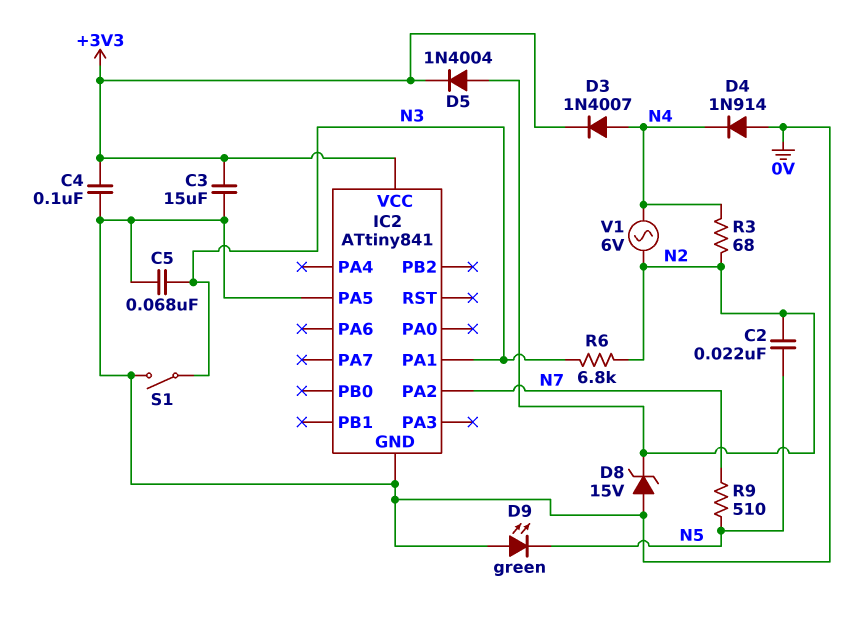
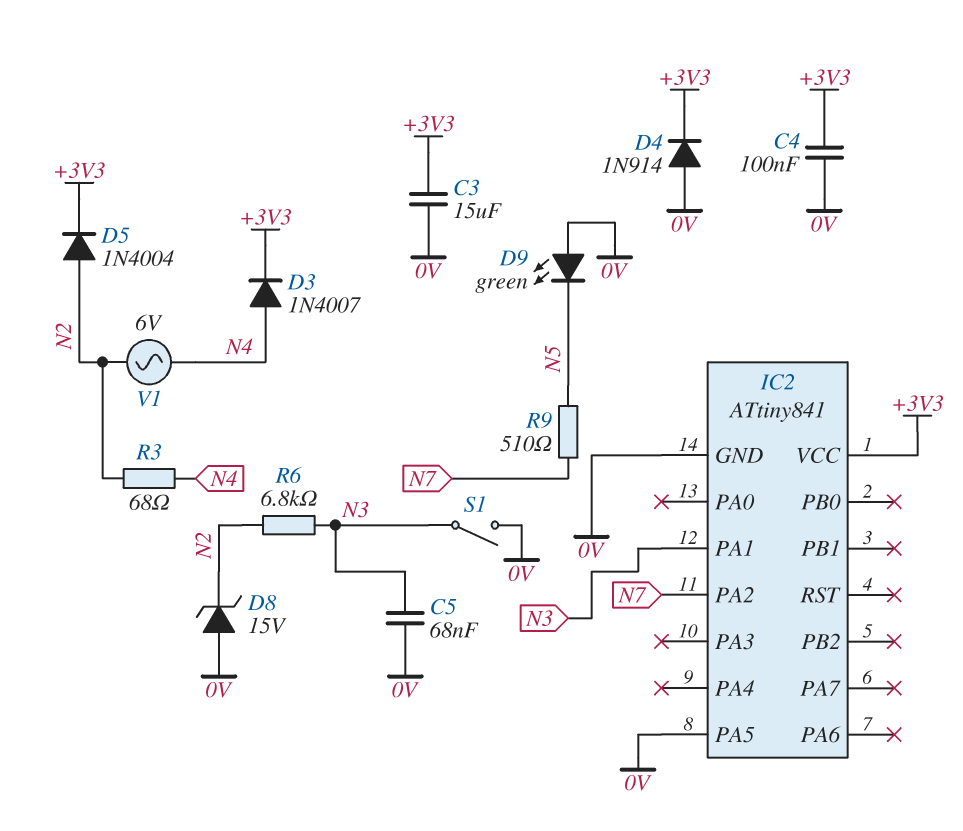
C2: 22nF (N2, N5) -> none
D4: diode 1N914 (A 0V, K N4) -> diode 1N914 (A 0V, K +3V3)

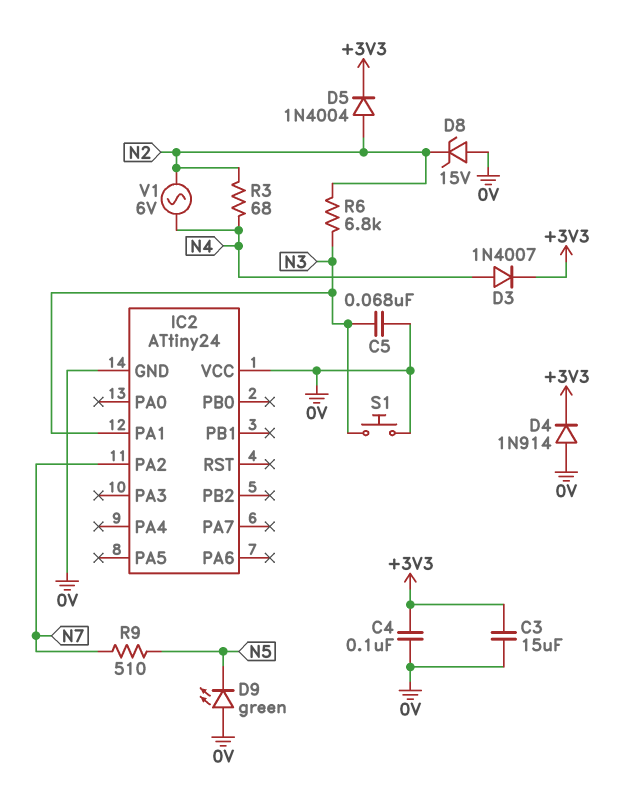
IC2: ATtiny841 -> ATtiny24
IC2 pin PA5: 0V -> none
IC2 pin VCC: +3V3 -> 0V
S1: switch (0V, N3) -> button (0V, N3)

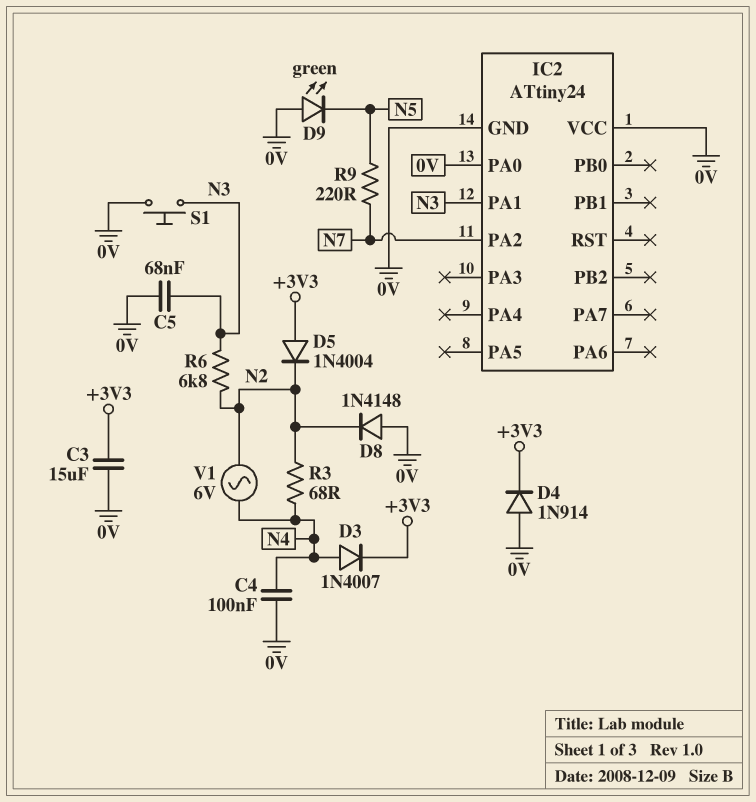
C4: 100nF (+3V3, 0V) -> 100nF (0V, N4)
D5: diode 1N4004 (A N2, K +3V3) -> diode 1N4004 (A +3V3, K N2)
D8: zener 15V (A 0V, K N2) -> diode 1N4148 (A 0V, K N2)
IC2 pin PA0: none -> 0V
R9: 510 (N5, N7) -> 220 (N5, N7)

